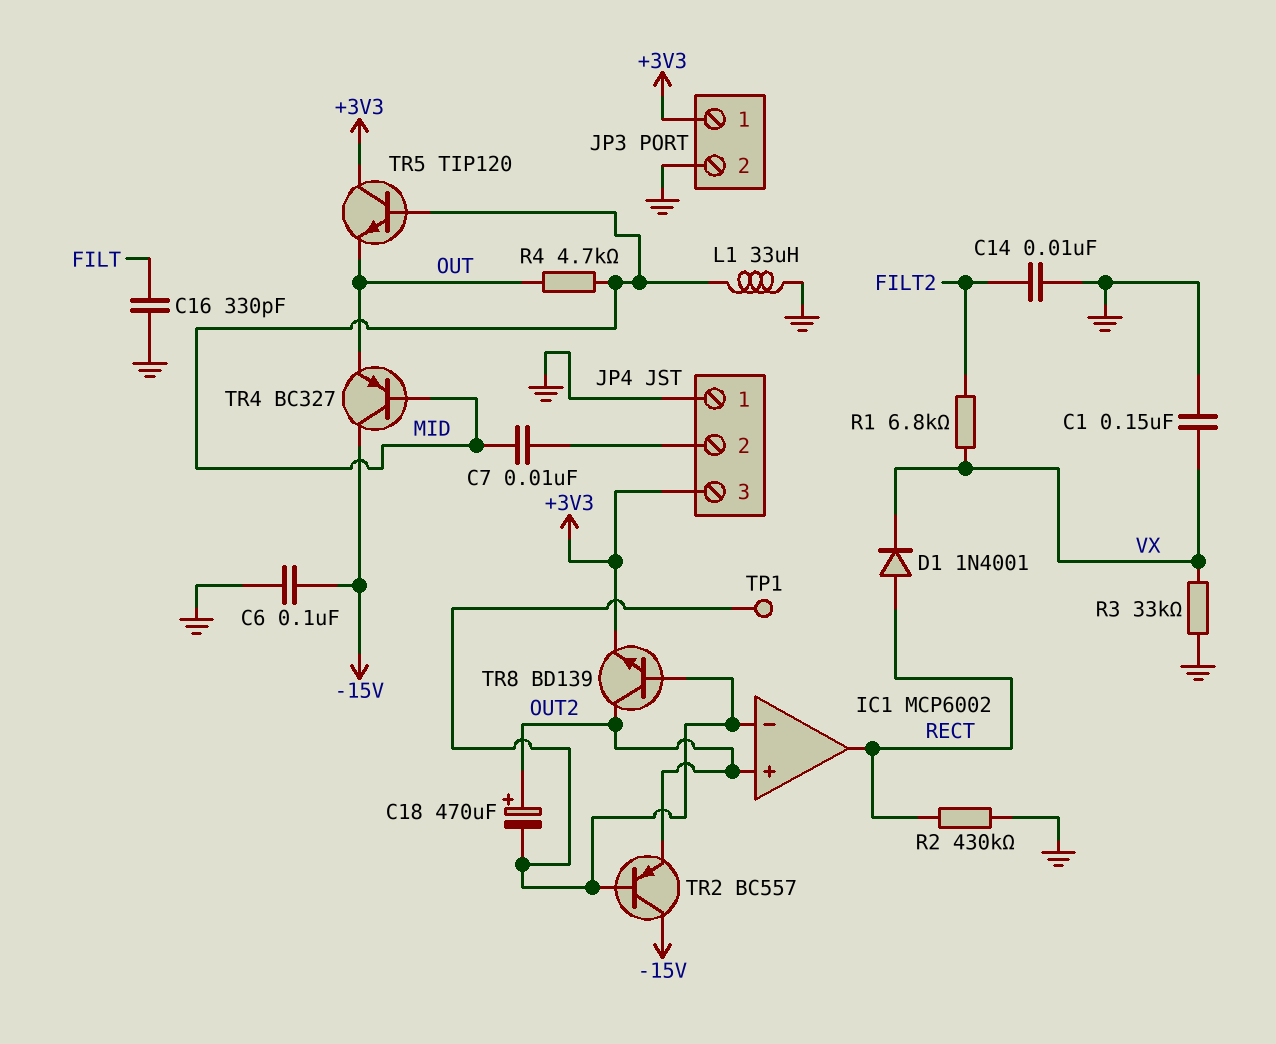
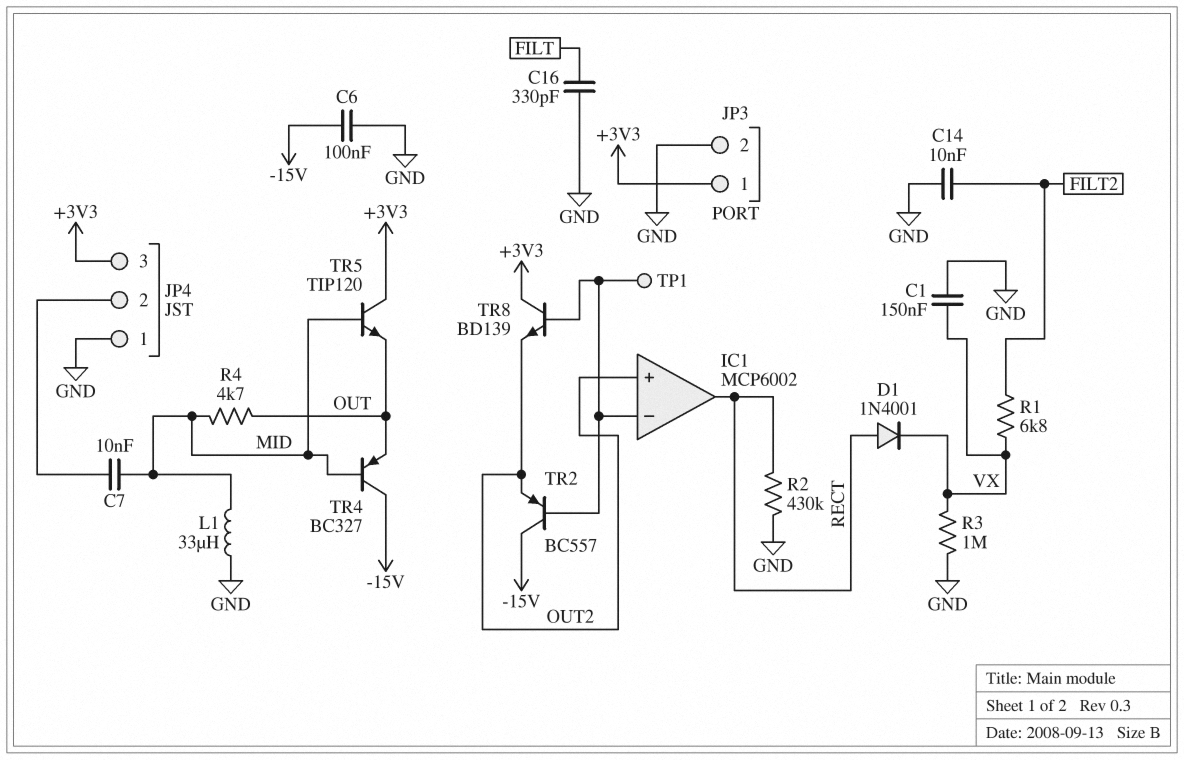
C18: 470uF (plus OUT2, minus IC1/in-) -> none
R3: 33k (GND, VX) -> 1M (GND, VX)
TR8: NPN BD139 (B IC1/in-, C OUT2, E +3V3) -> NPN BD139 (B IC1/in-, C +3V3, E OUT2)

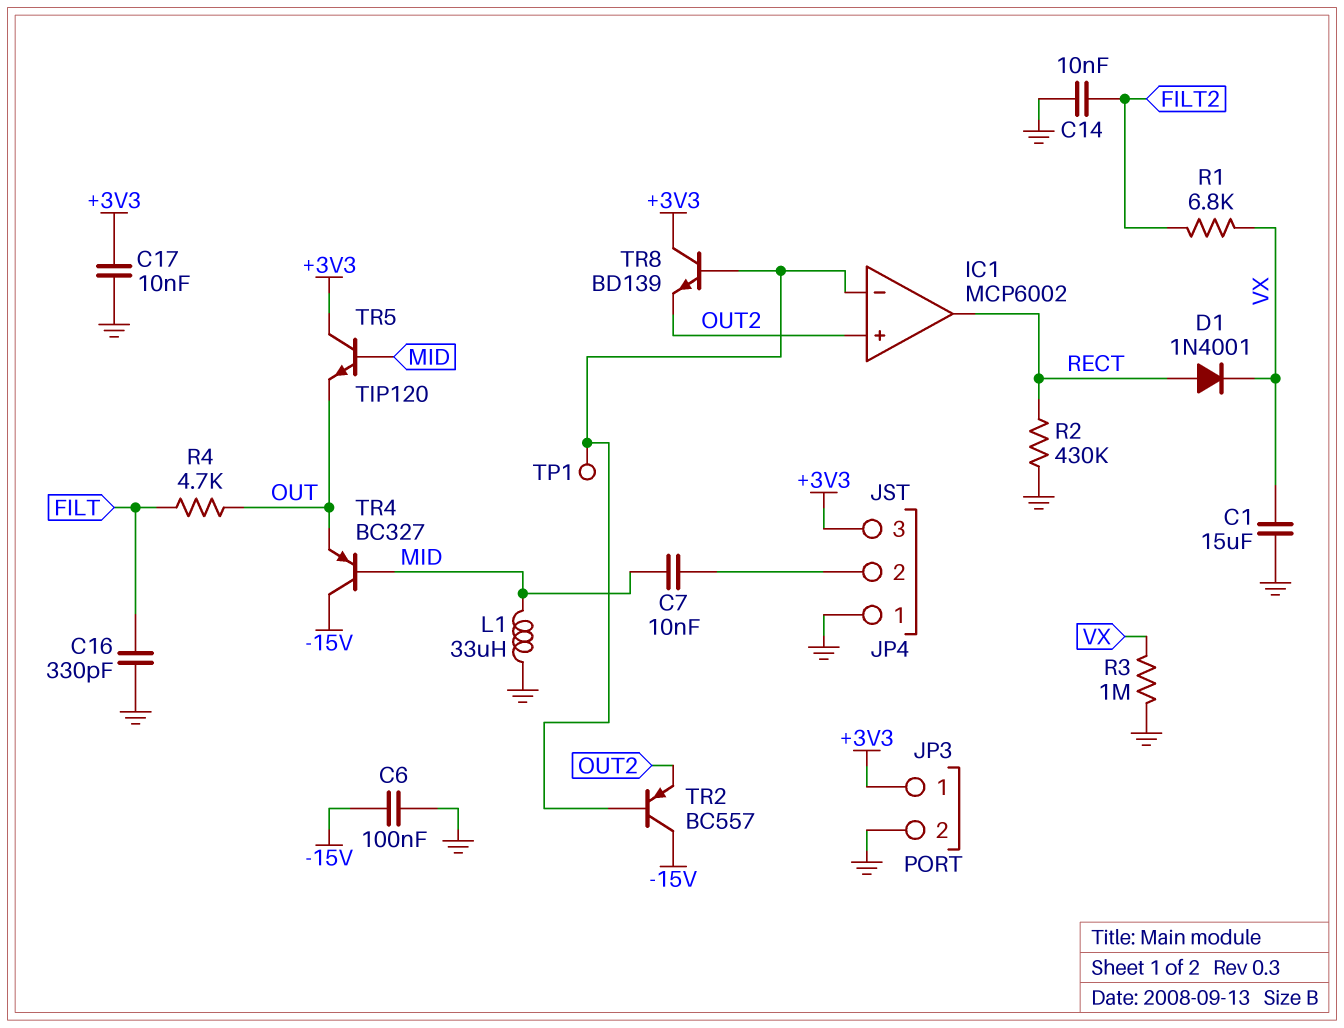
C1: 150nF (GND, VX) -> 15uF (GND, VX)
C17: none -> 10nF (+3V3, GND)
R4: 4.7k (MID, OUT) -> 4.7k (FILT, OUT)

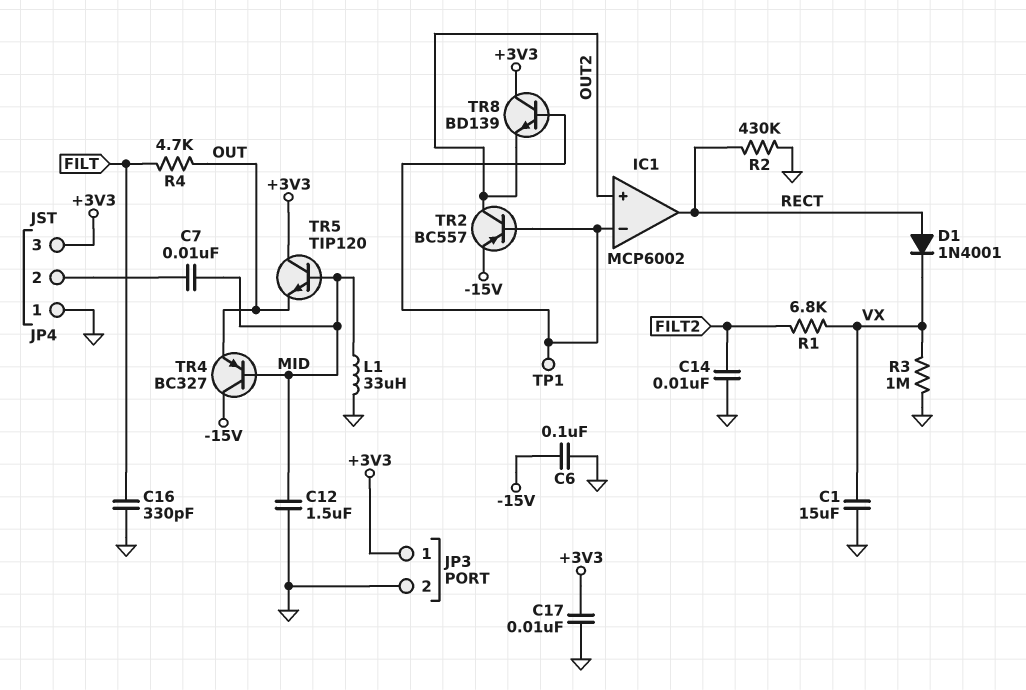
C12: none -> 1.5uF (GND, MID)
TR2: PNP BC557 (B IC1/in-, C -15V, E OUT2) -> PNP BC557 (B IC1/in-, C OUT2, E -15V)

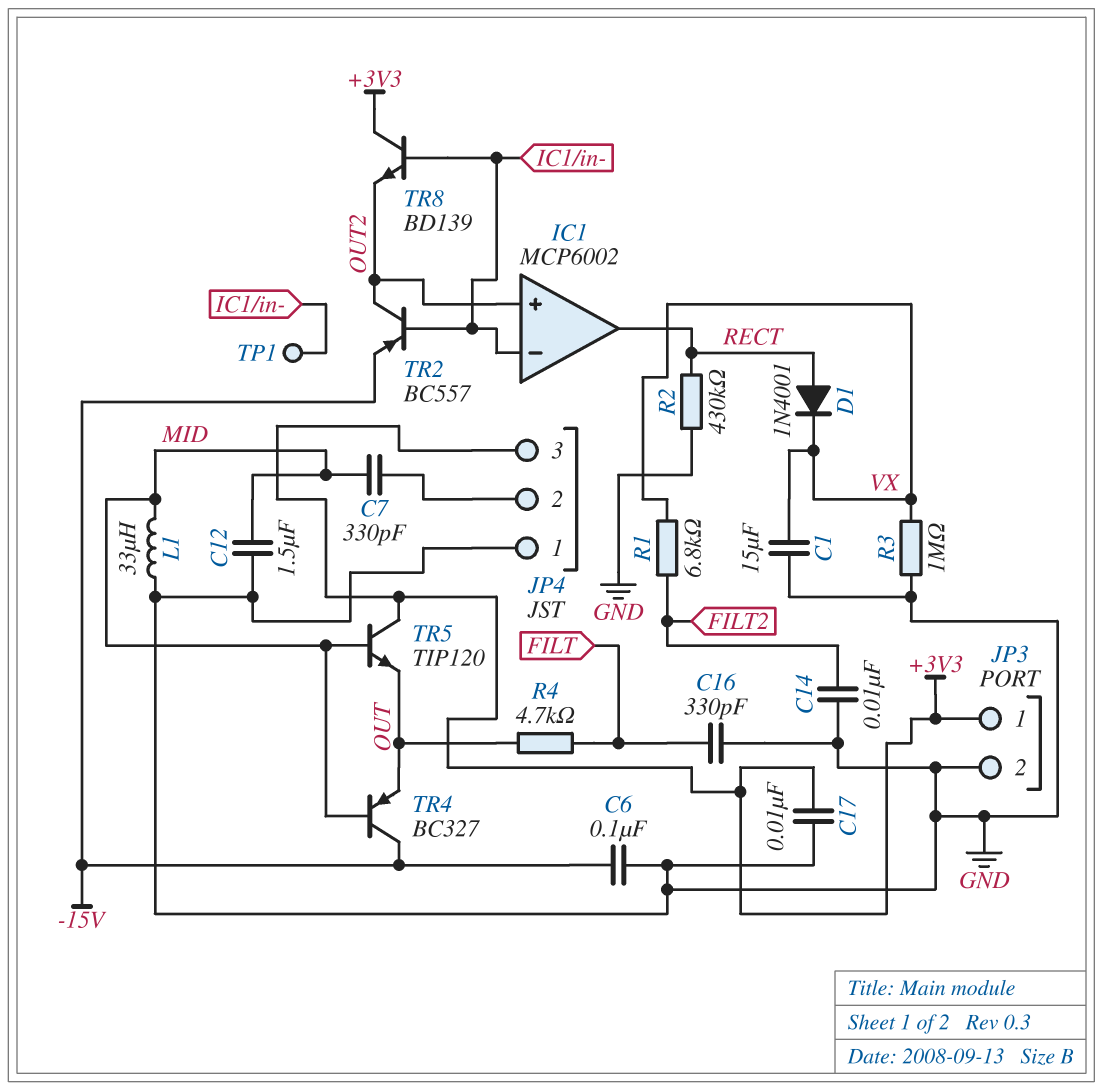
C7: 10nF (JP4/2, MID) -> 330pF (JP4/2, MID)

